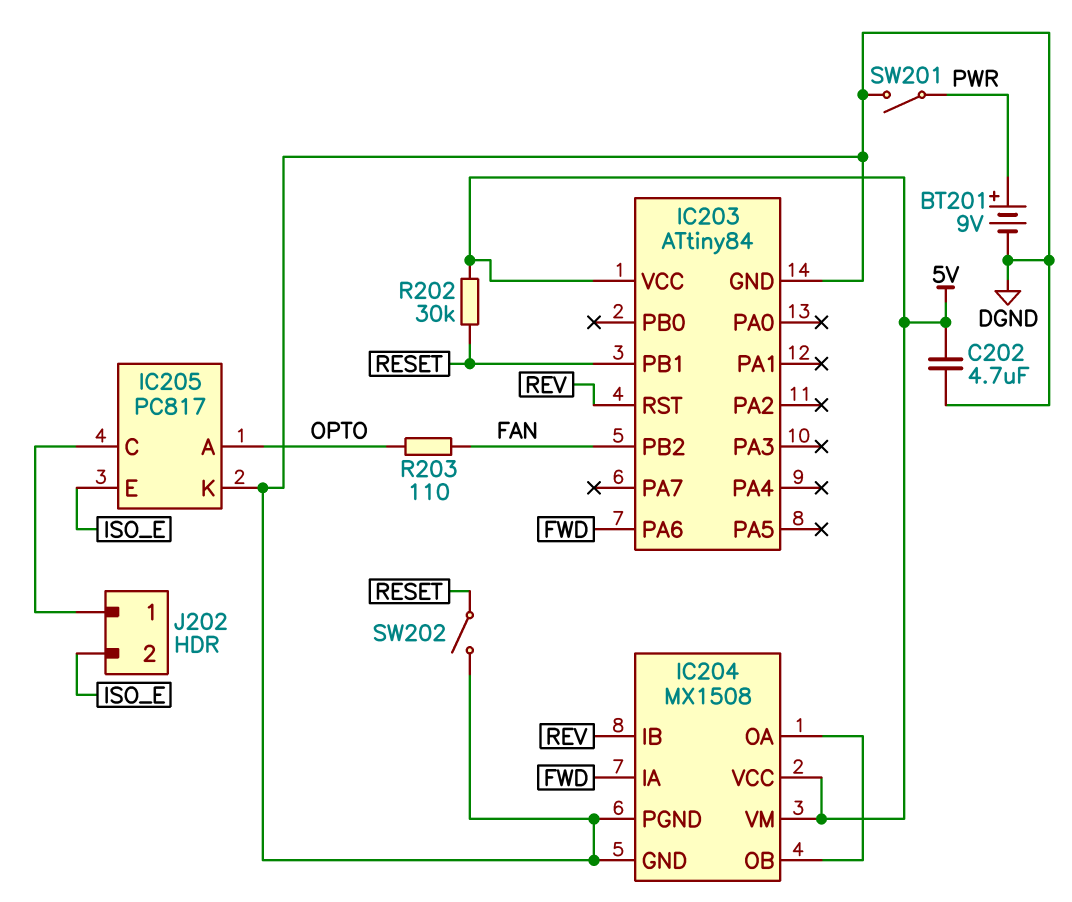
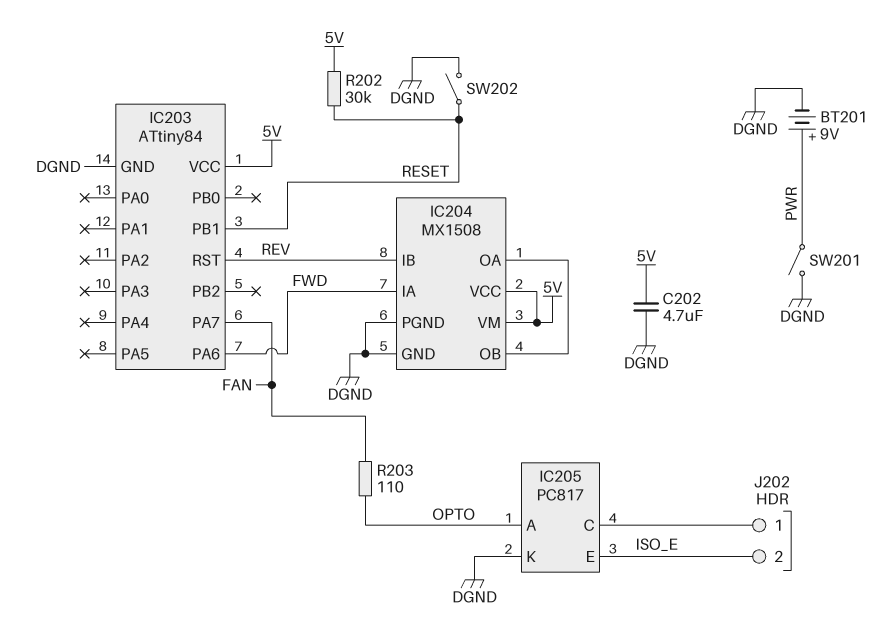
IC203 pin PA7: none -> FAN
IC203 pin PB2: FAN -> none

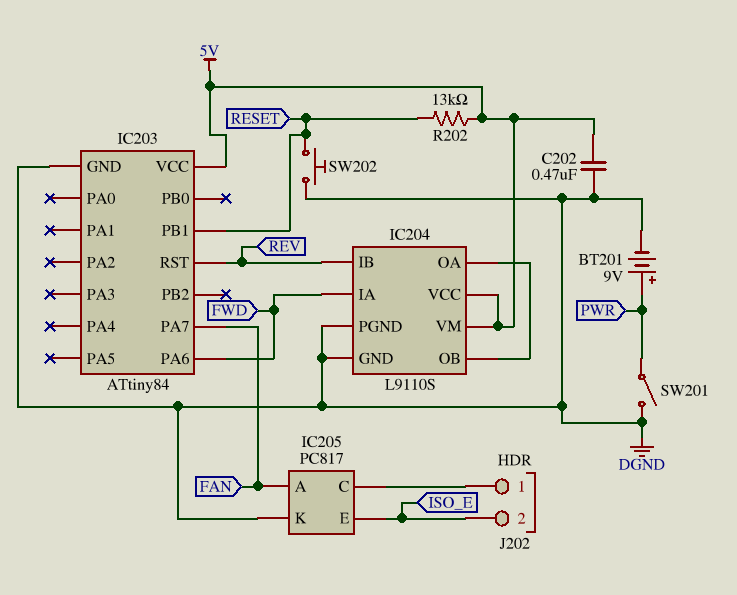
C202: 4.7uF (5V, DGND) -> 470nF (5V, DGND)
IC204: MX1508 -> L9110S
IC205 pin A: OPTO -> FAN
R202: 30k (5V, RESET) -> 13k (5V, RESET)
R203: 110 (FAN, OPTO) -> none
SW202: switch (DGND, RESET) -> button (DGND, RESET)

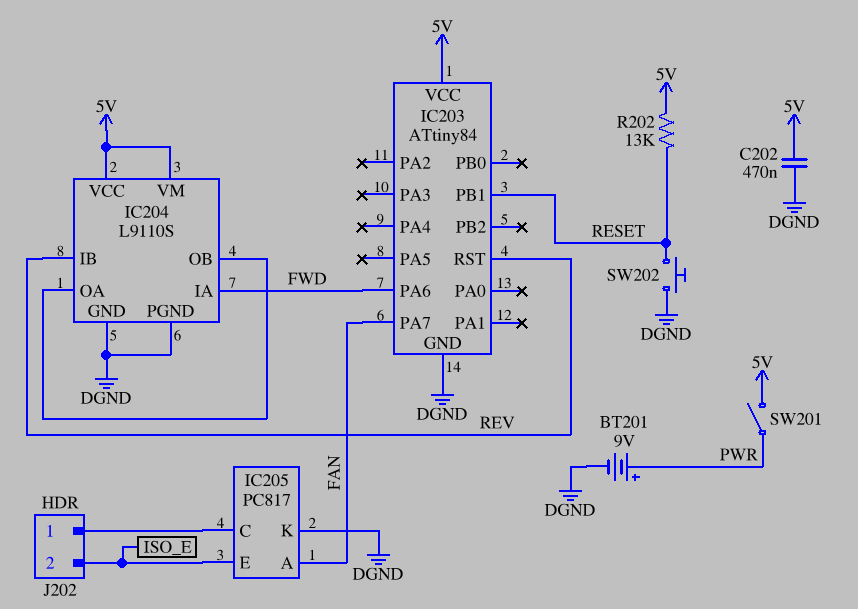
SW201: switch (DGND, PWR) -> switch (5V, PWR)

